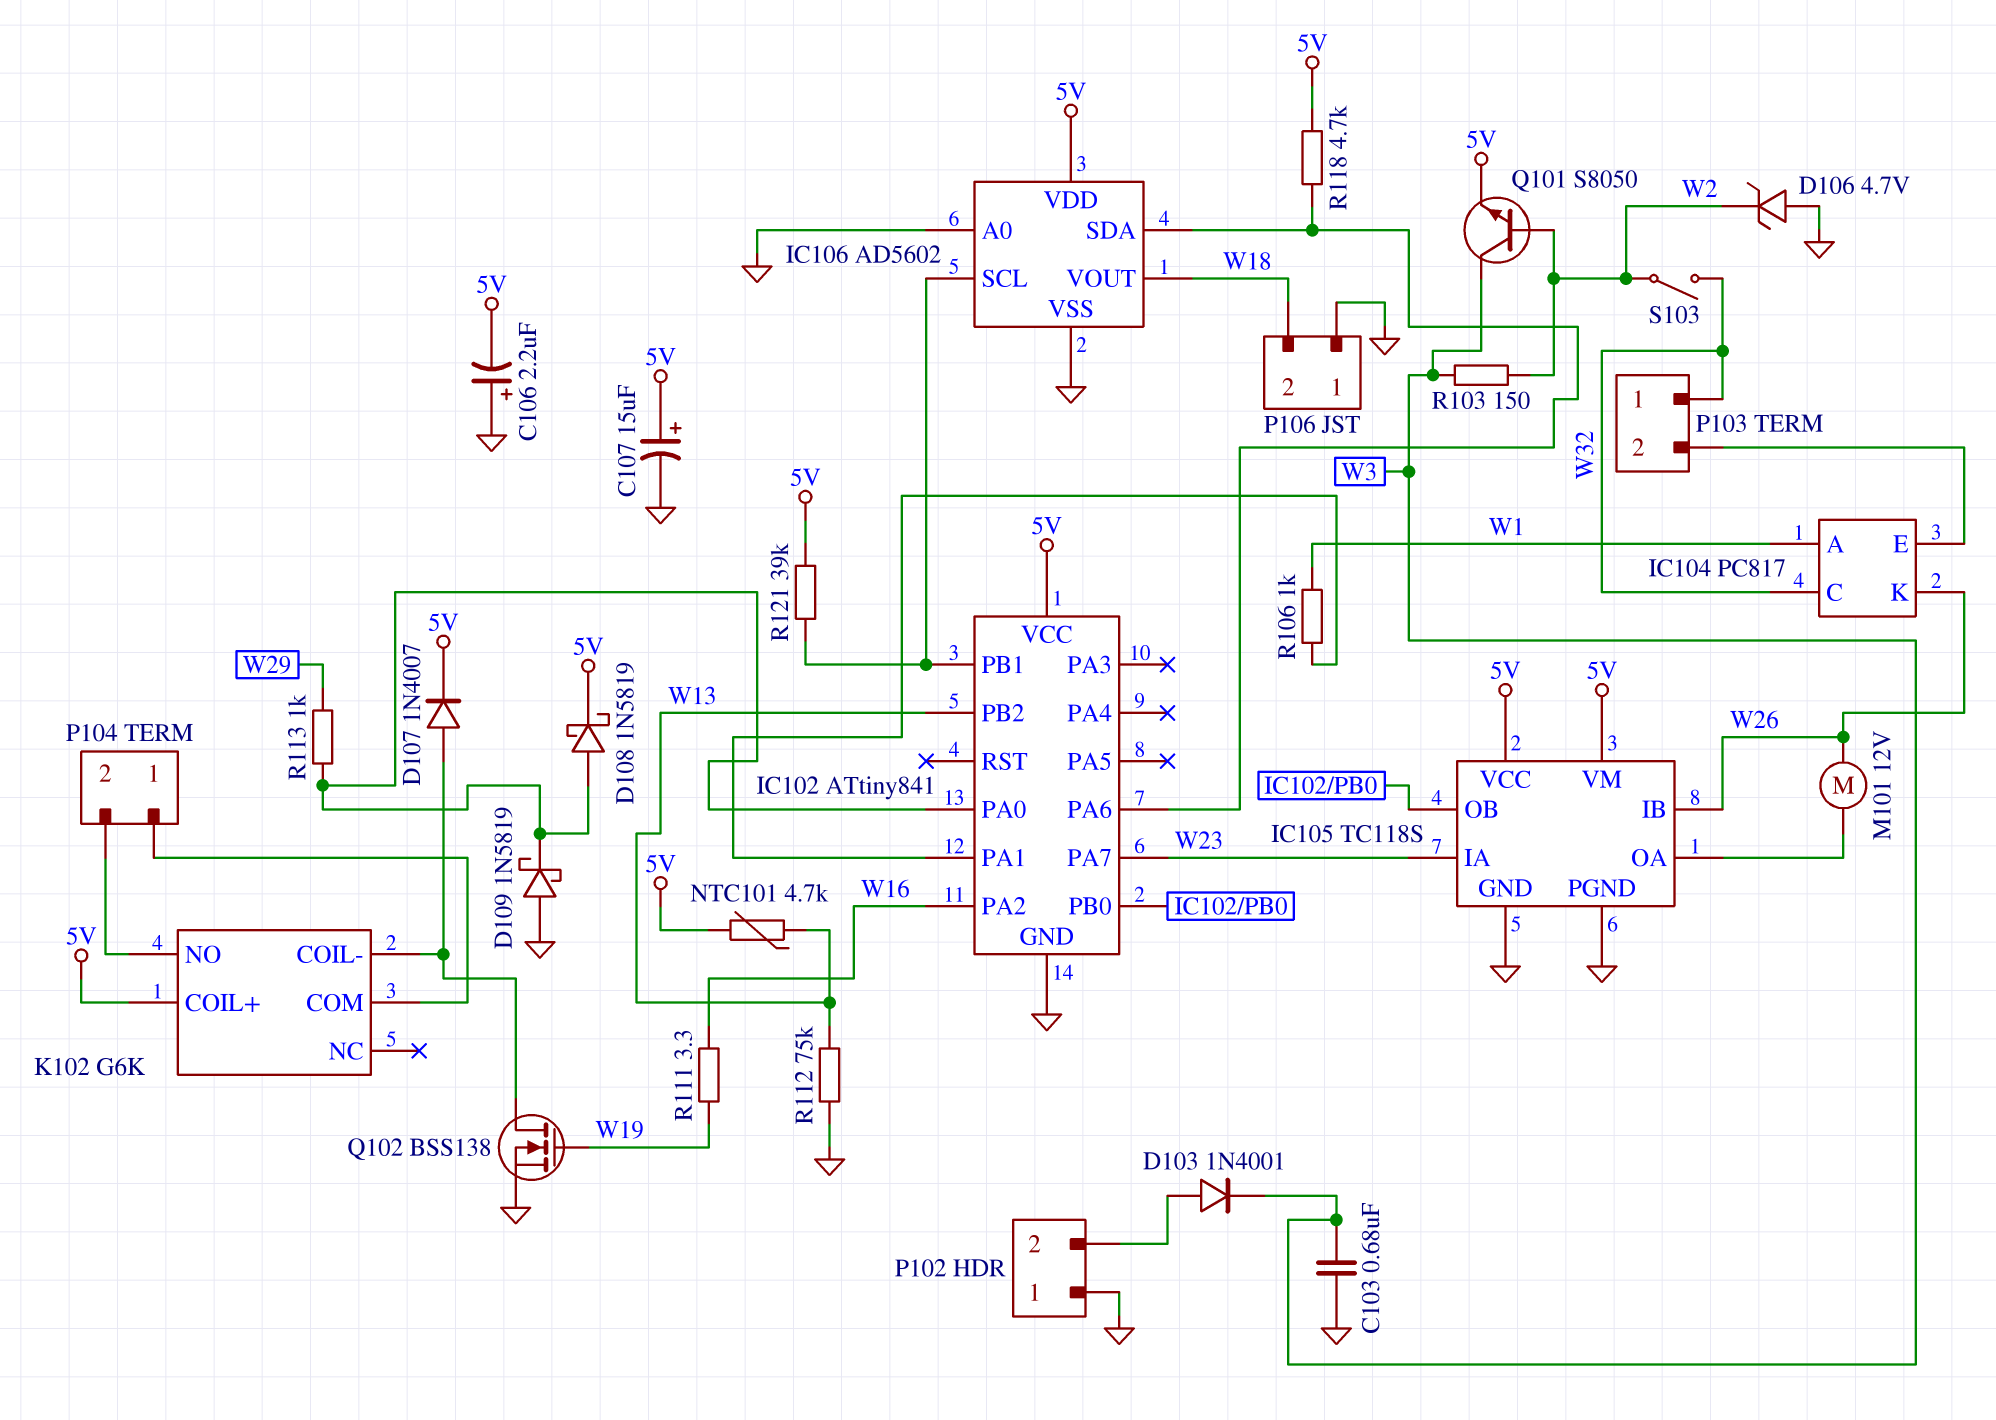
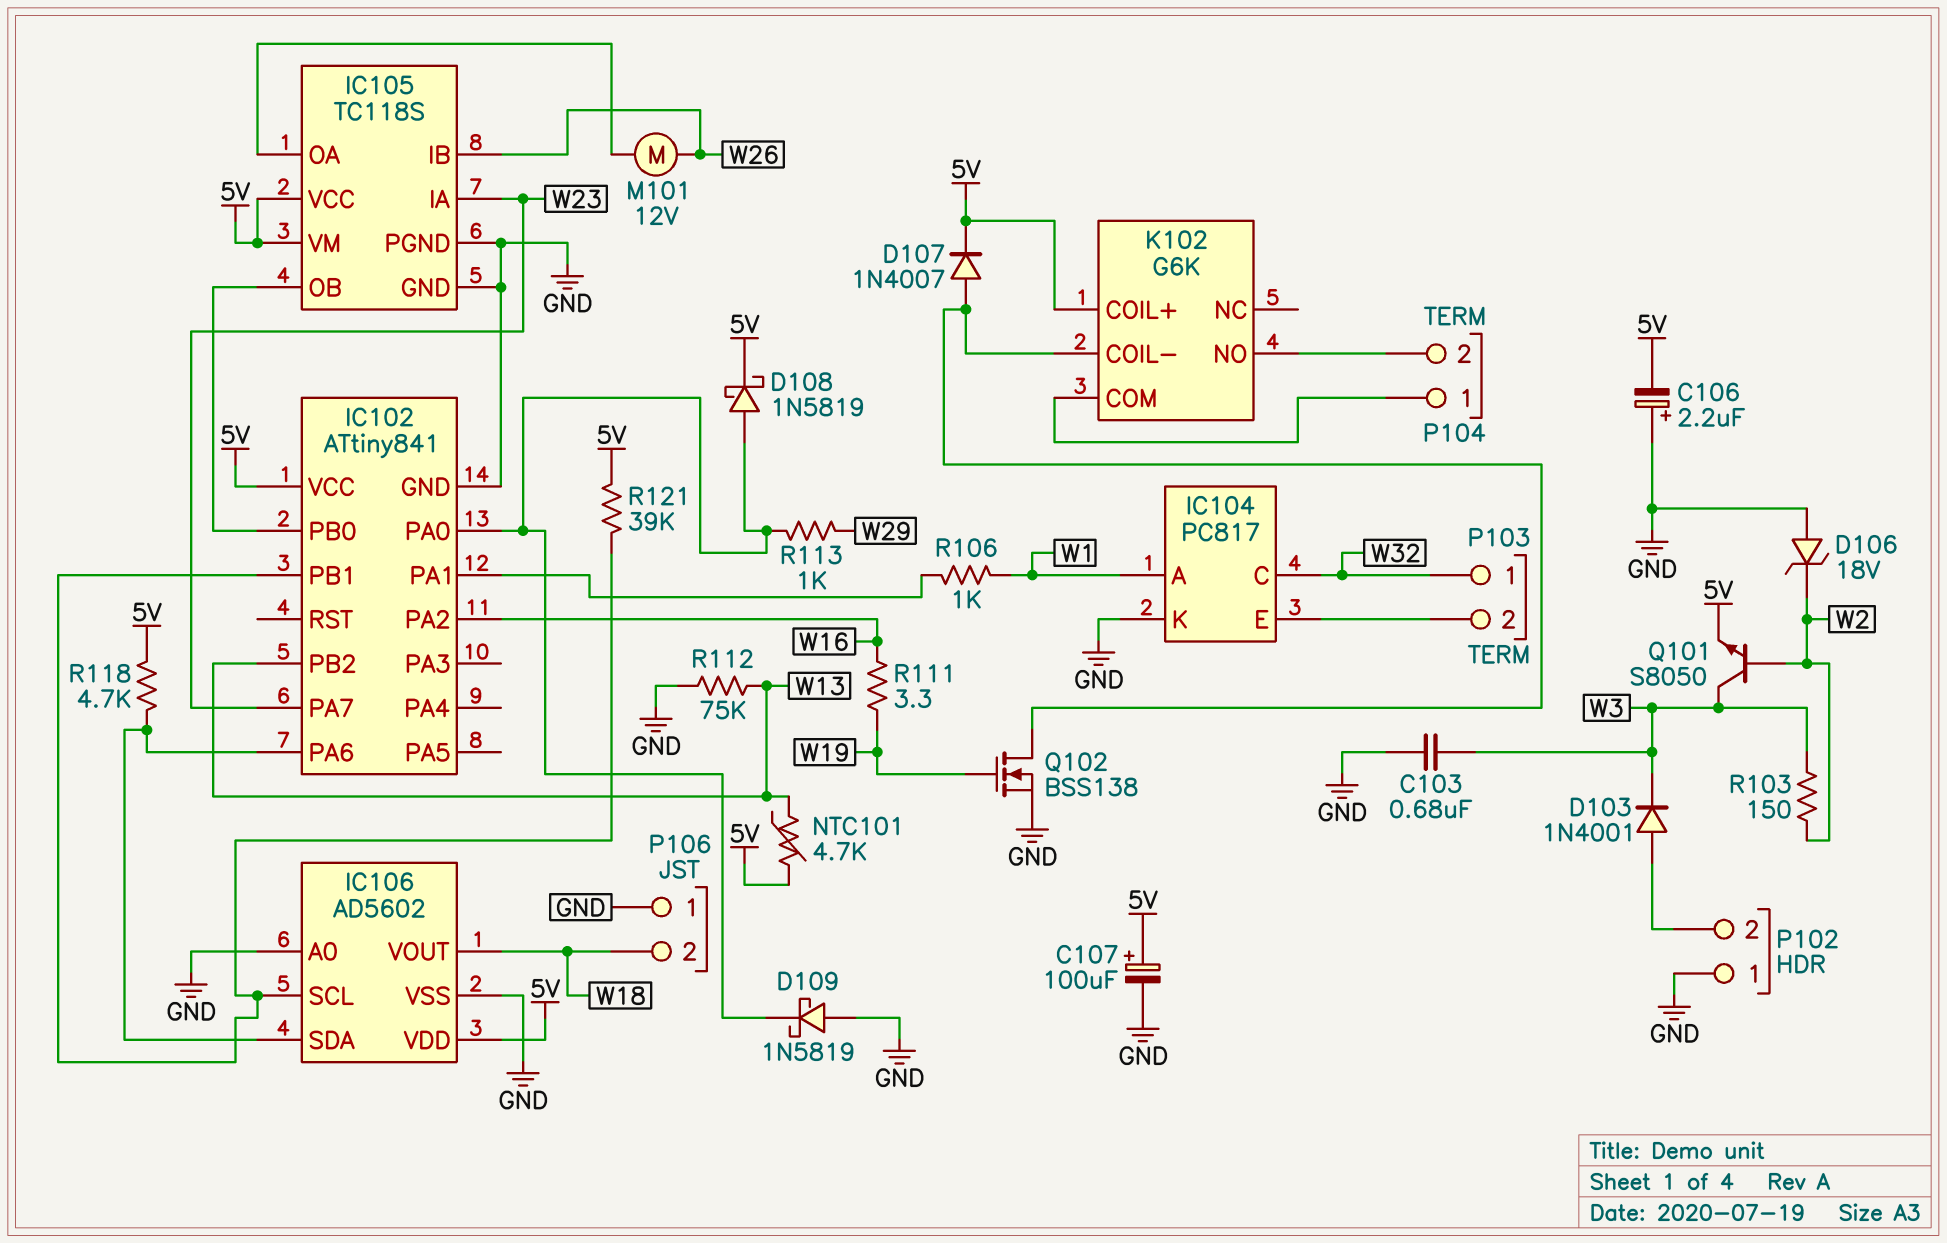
C107: 15uF (plus 5V, minus GND) -> 100uF (plus 5V, minus GND)
D106: zener 4.7V (A GND, K W2) -> zener 18V (A GND, K W2)
IC104 pin K: W26 -> GND
S103: switch (W2, W32) -> none

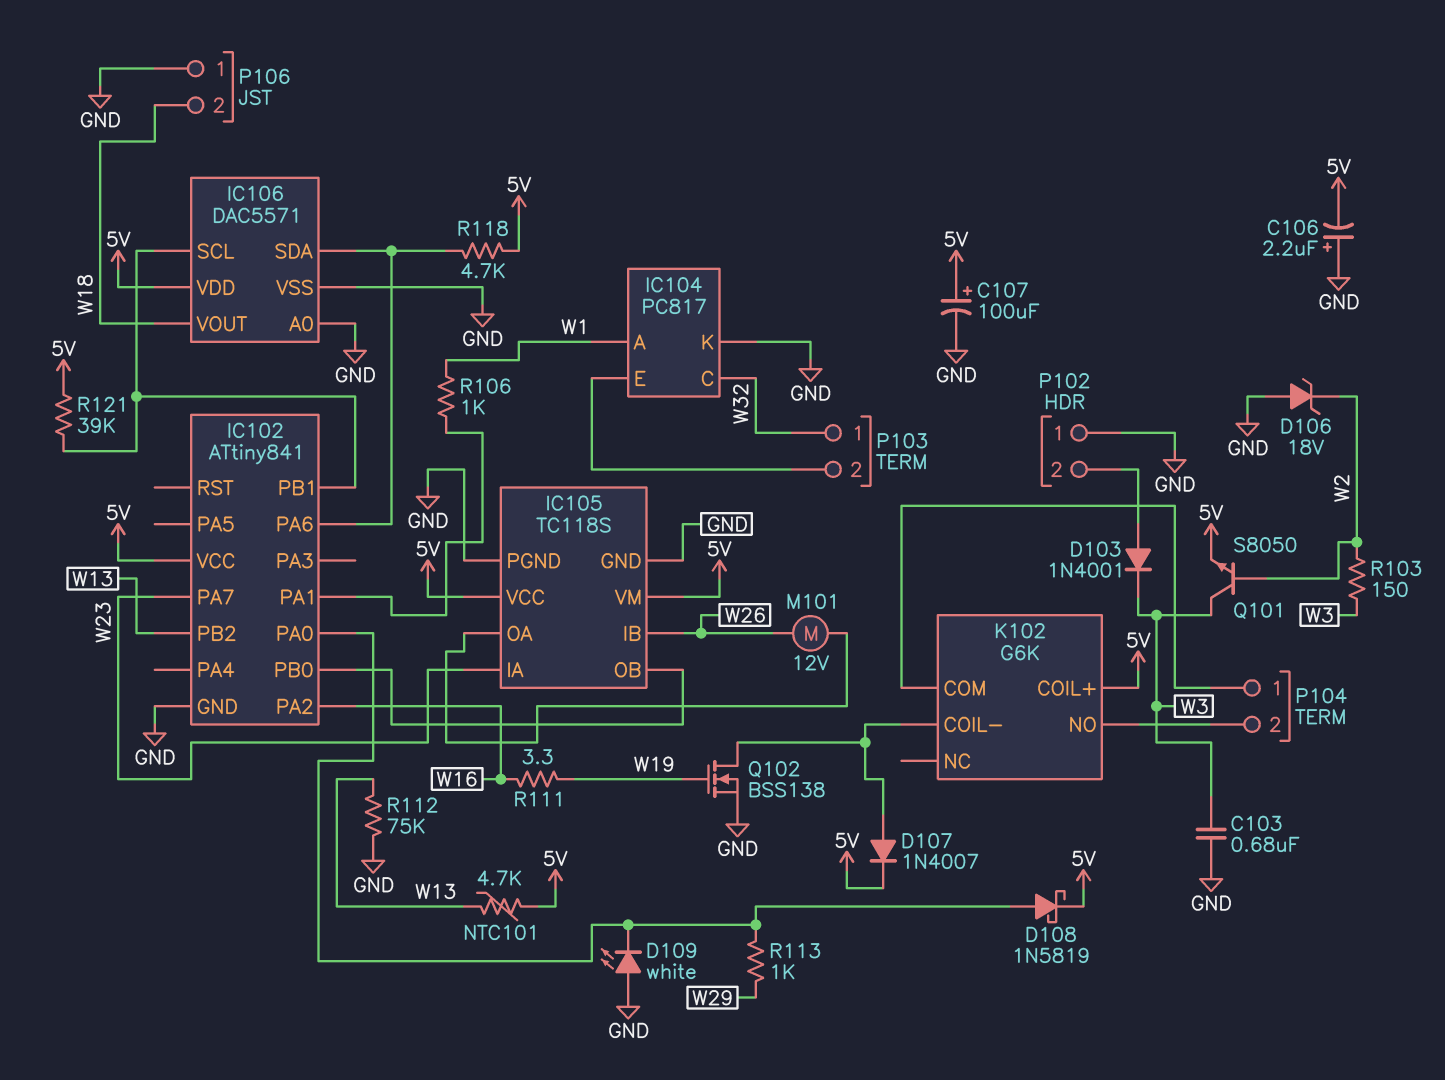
D109: schottky 1N5819 (A GND, K IC102/PA0) -> LED white (A GND, K IC102/PA0)
IC106: AD5602 -> DAC5571

